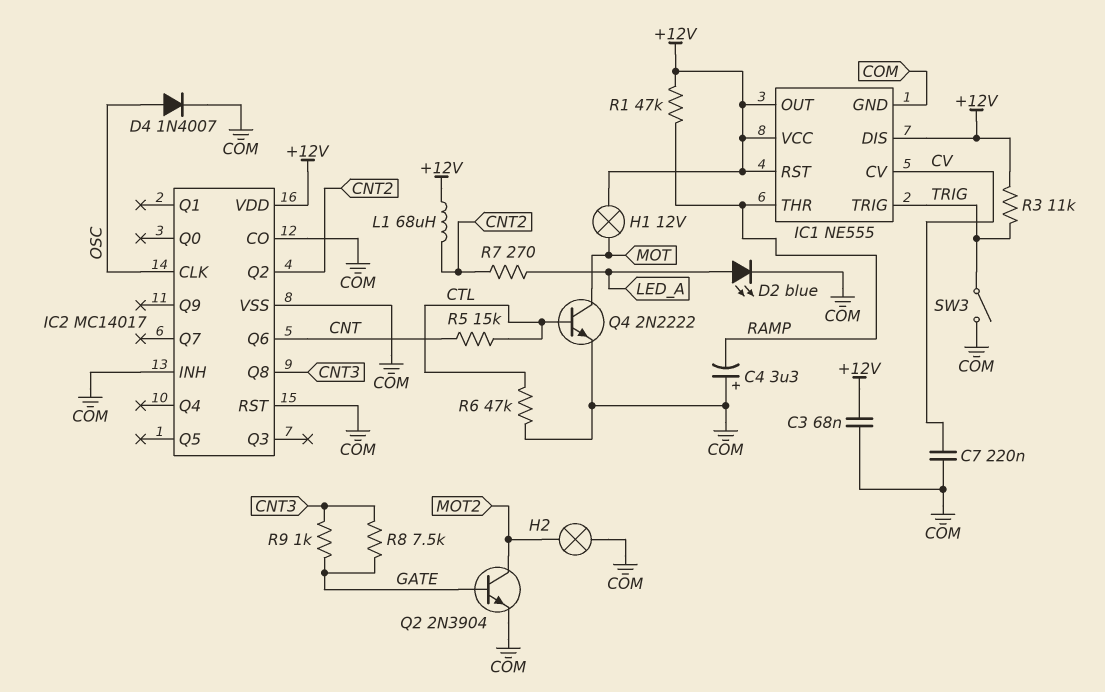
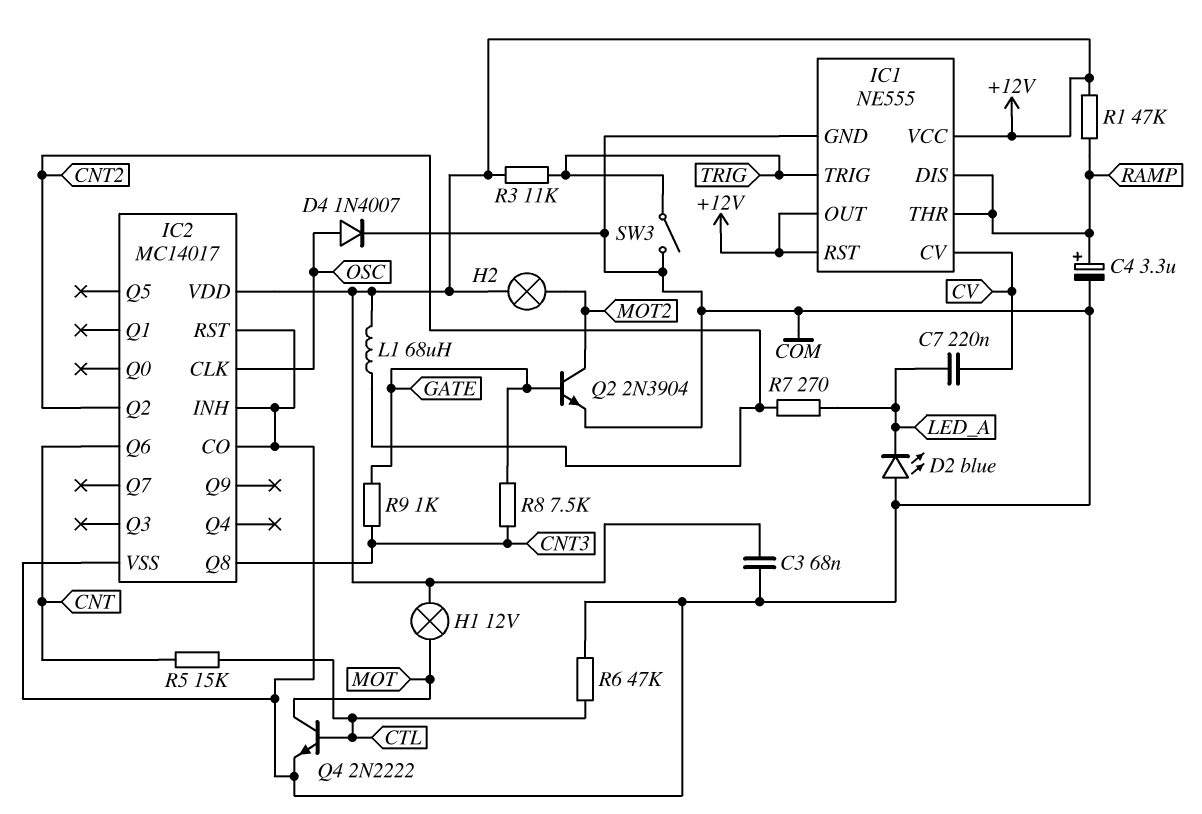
C4: 3.3uF (plus COM, minus RAMP) -> 3.3uF (plus RAMP, minus COM)
C7: 220nF (COM, CV) -> 220nF (CV, LED_A)
D2: LED blue (A LED_A, K COM) -> LED blue (A COM, K LED_A)
H2: lamp (COM, MOT2) -> lamp (+12V, MOT2)
IC1 pin DIS: +12V -> RAMP

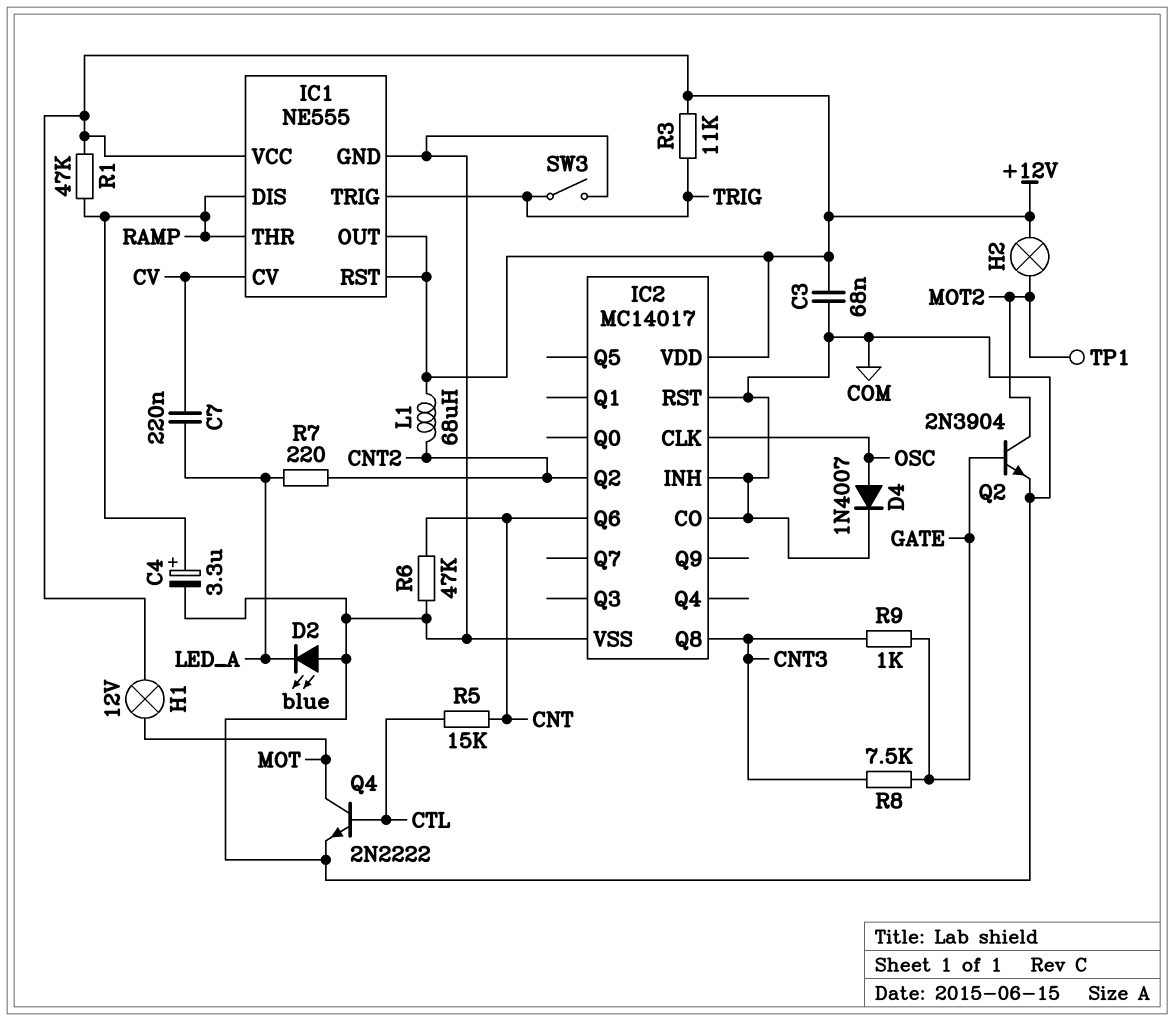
R6: 47k (COM, CTL) -> 47k (CNT, COM)
R7: 270 (CNT2, LED_A) -> 220 (CNT2, LED_A)
TP1: none -> test point (MOT2)

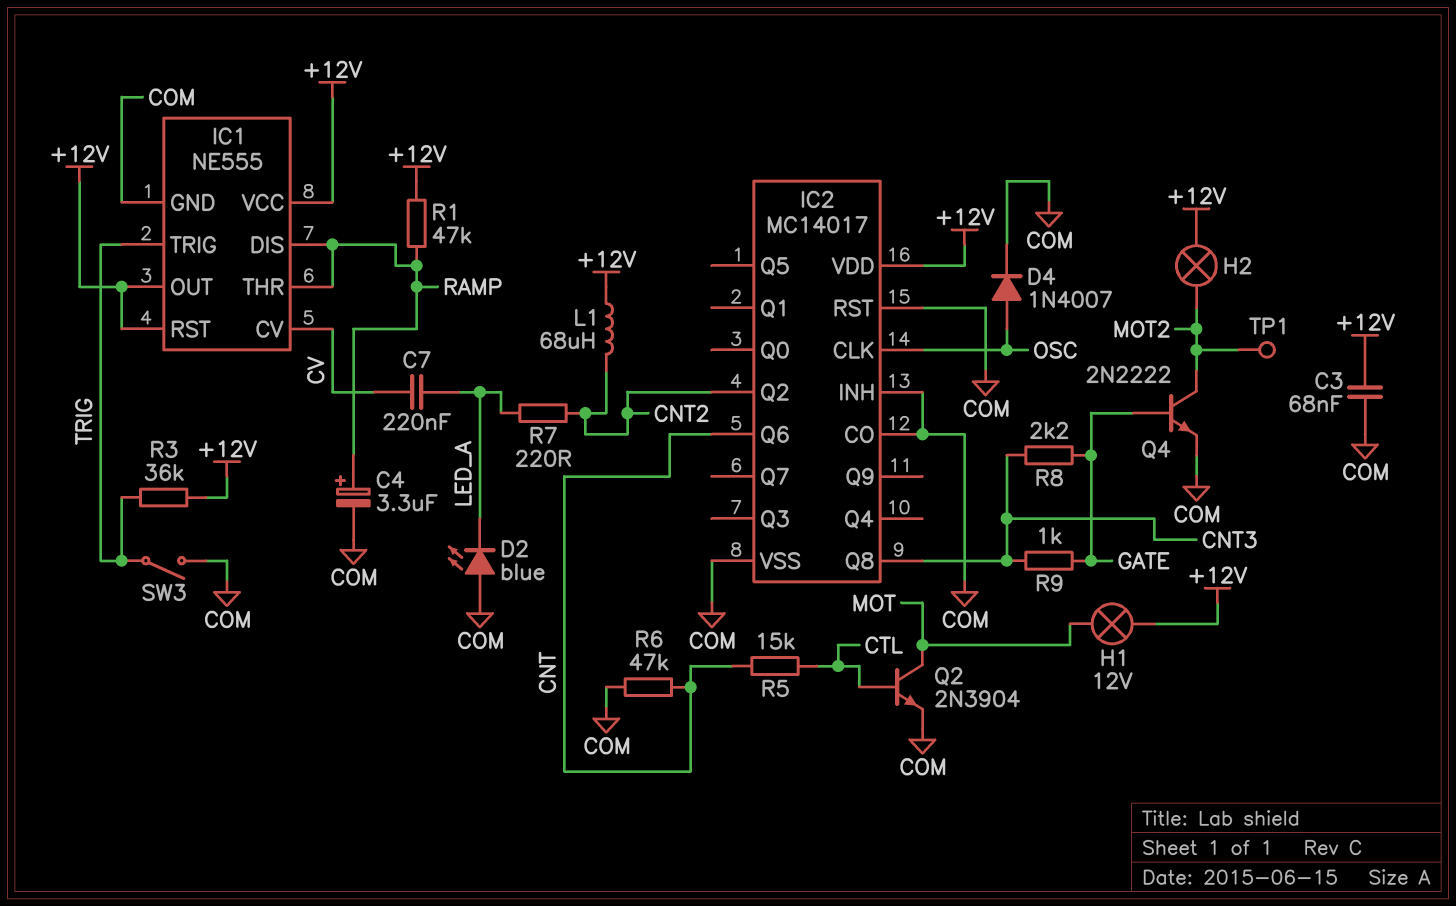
Q2: NPN 2N3904 (B GATE, C MOT2, E COM) -> NPN 2N3904 (B CTL, C MOT, E COM)
Q4: NPN 2N2222 (B CTL, C MOT, E COM) -> NPN 2N2222 (B GATE, C MOT2, E COM)
R3: 11k (+12V, TRIG) -> 36k (+12V, TRIG)
R8: 7.5k (CNT3, GATE) -> 2.2k (CNT3, GATE)

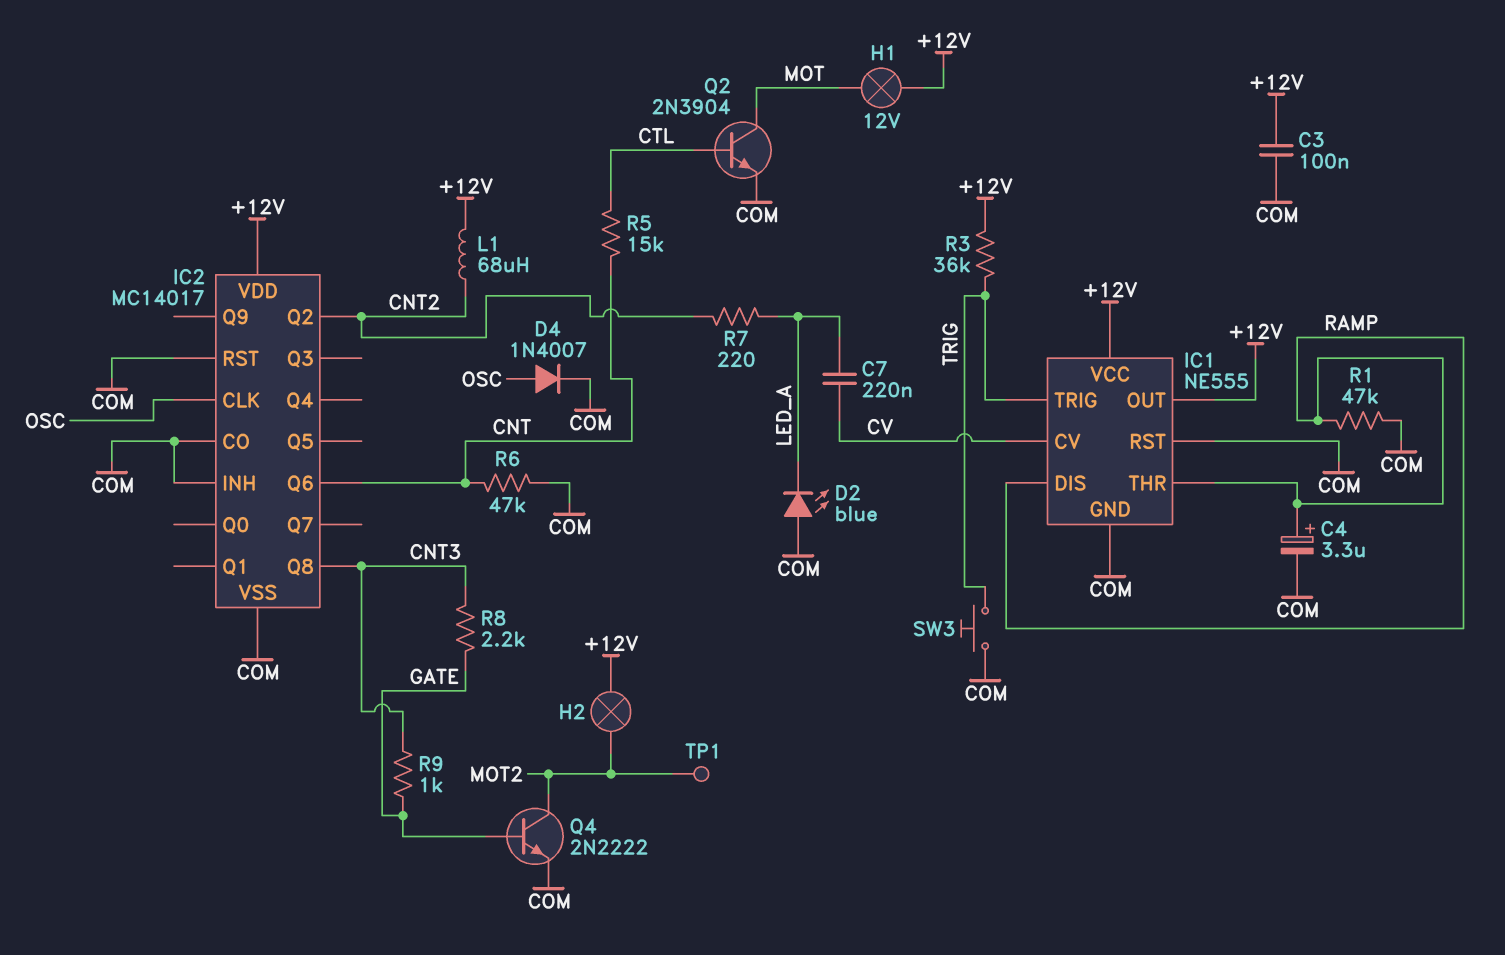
C3: 68nF (+12V, COM) -> 100nF (+12V, COM)
IC1 pin RST: +12V -> COM
R1: 47k (+12V, RAMP) -> 47k (COM, RAMP)
SW3: switch (COM, TRIG) -> button (COM, TRIG)

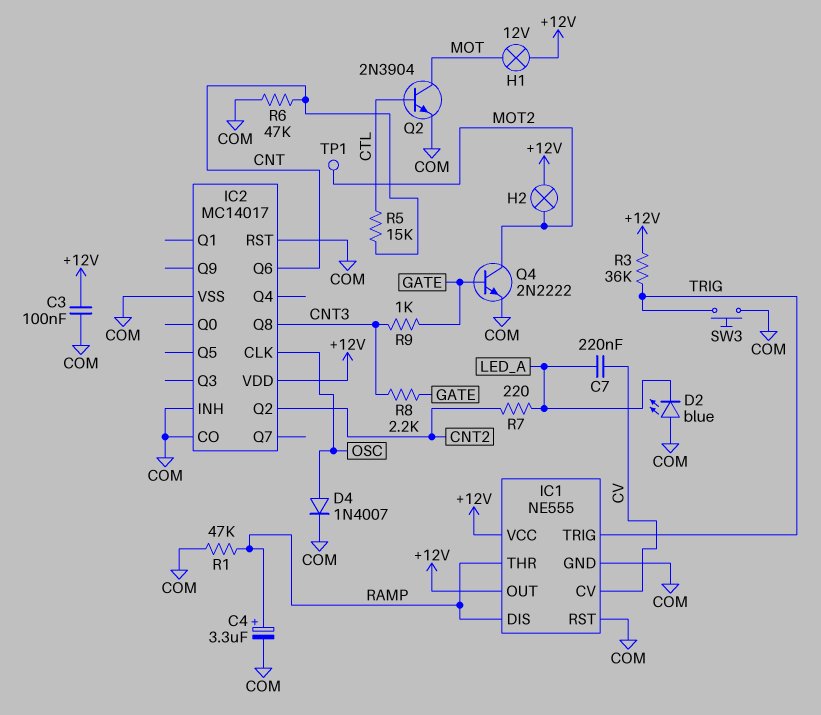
L1: 68uH (+12V, CNT2) -> none

